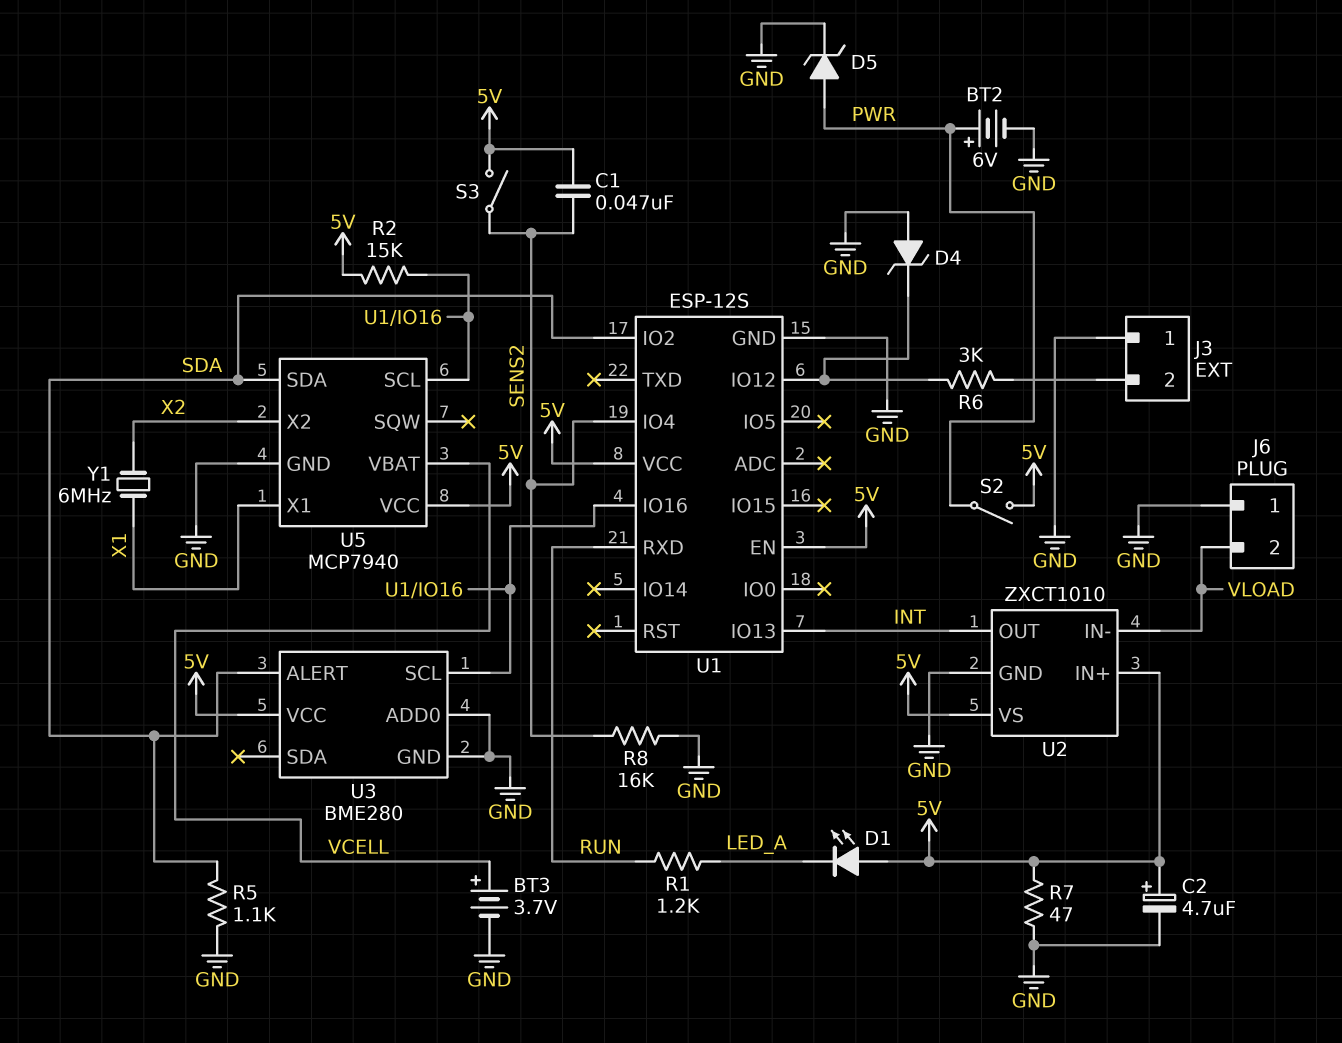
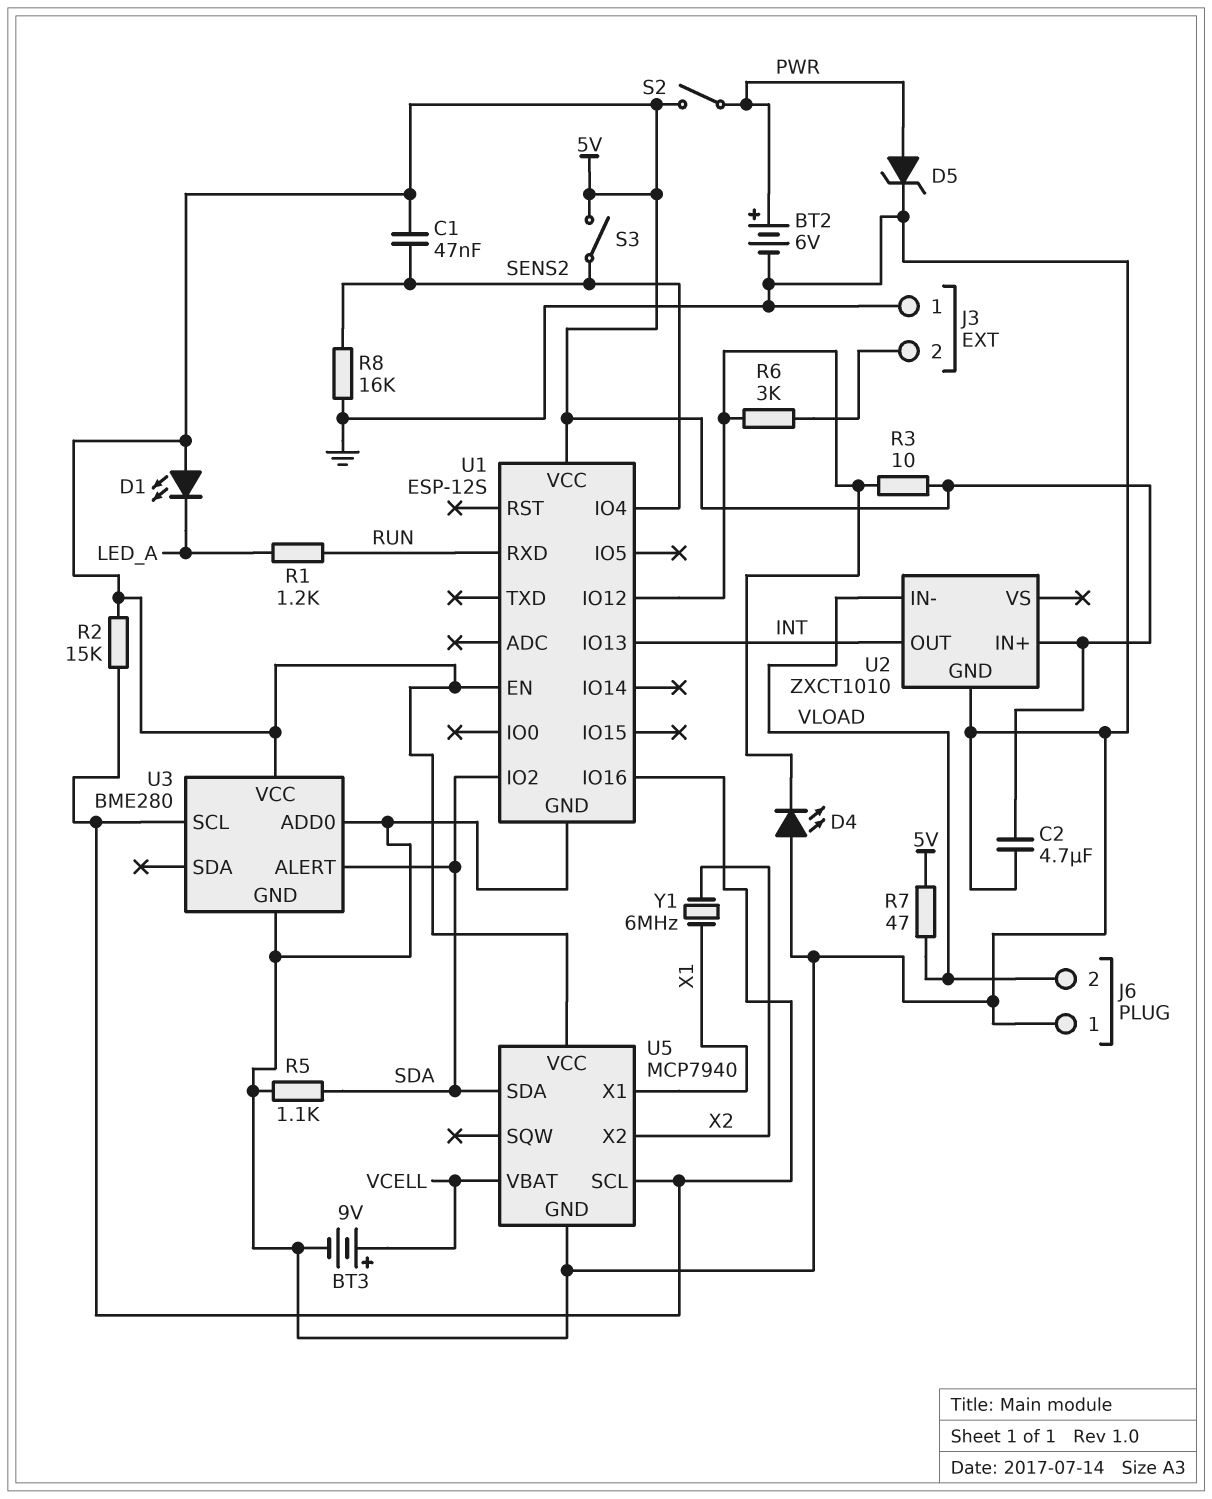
BT3: 3.7V (plus VCELL, minus GND) -> 9V (plus VCELL, minus GND)
C2: 4.7uF (plus 5V, minus GND) -> 4.7uF (5V, GND)
D4: zener (A GND, K U1/IO12) -> LED (A GND, K U1/IO12)
R3: none -> 10 (5V, U1/IO12)
R7: 47 (5V, GND) -> 47 (5V, VLOAD)
U2 pin VS: 5V -> none

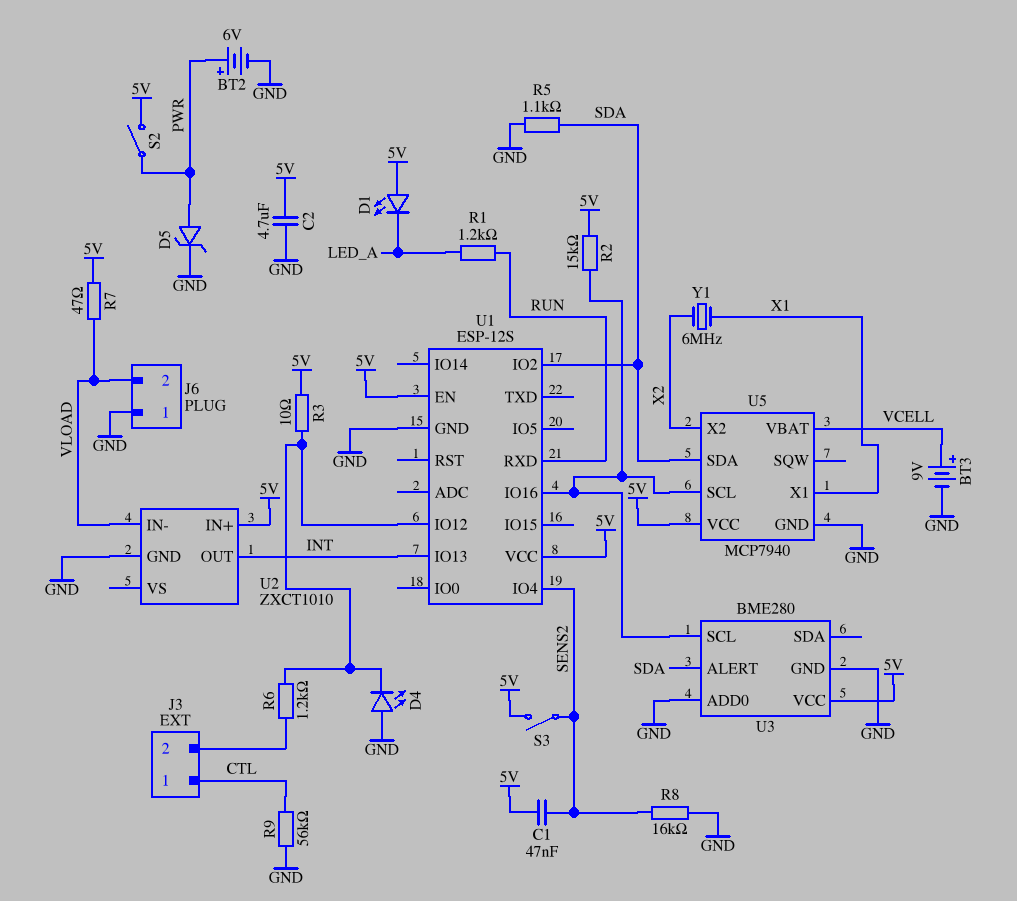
J3 pin 1: GND -> CTL
R6: 3k (J3/2, U1/IO12) -> 1.2k (J3/2, U1/IO12)
R9: none -> 56k (CTL, GND)

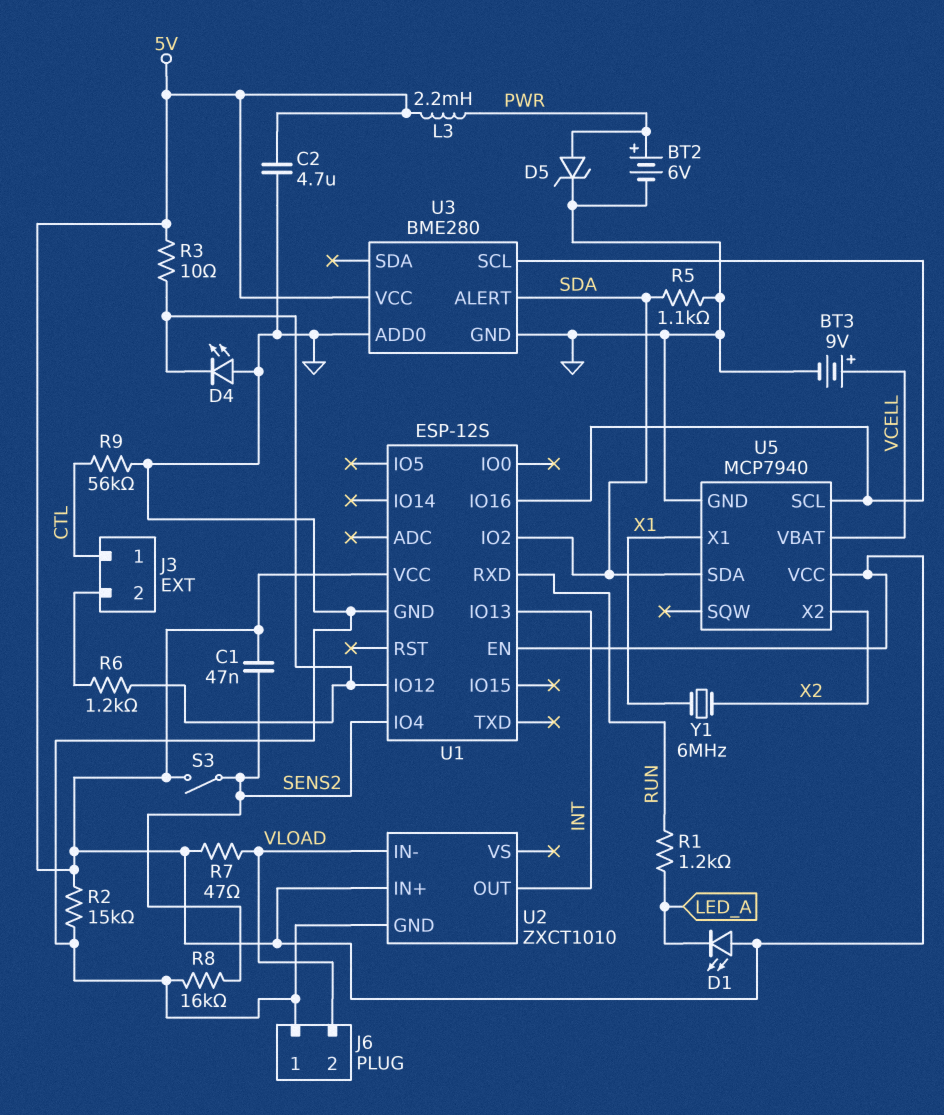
L3: none -> 2.2mH (5V, PWR)
R2: 15k (5V, U1/IO16) -> 15k (5V, GND)
S2: switch (5V, PWR) -> none

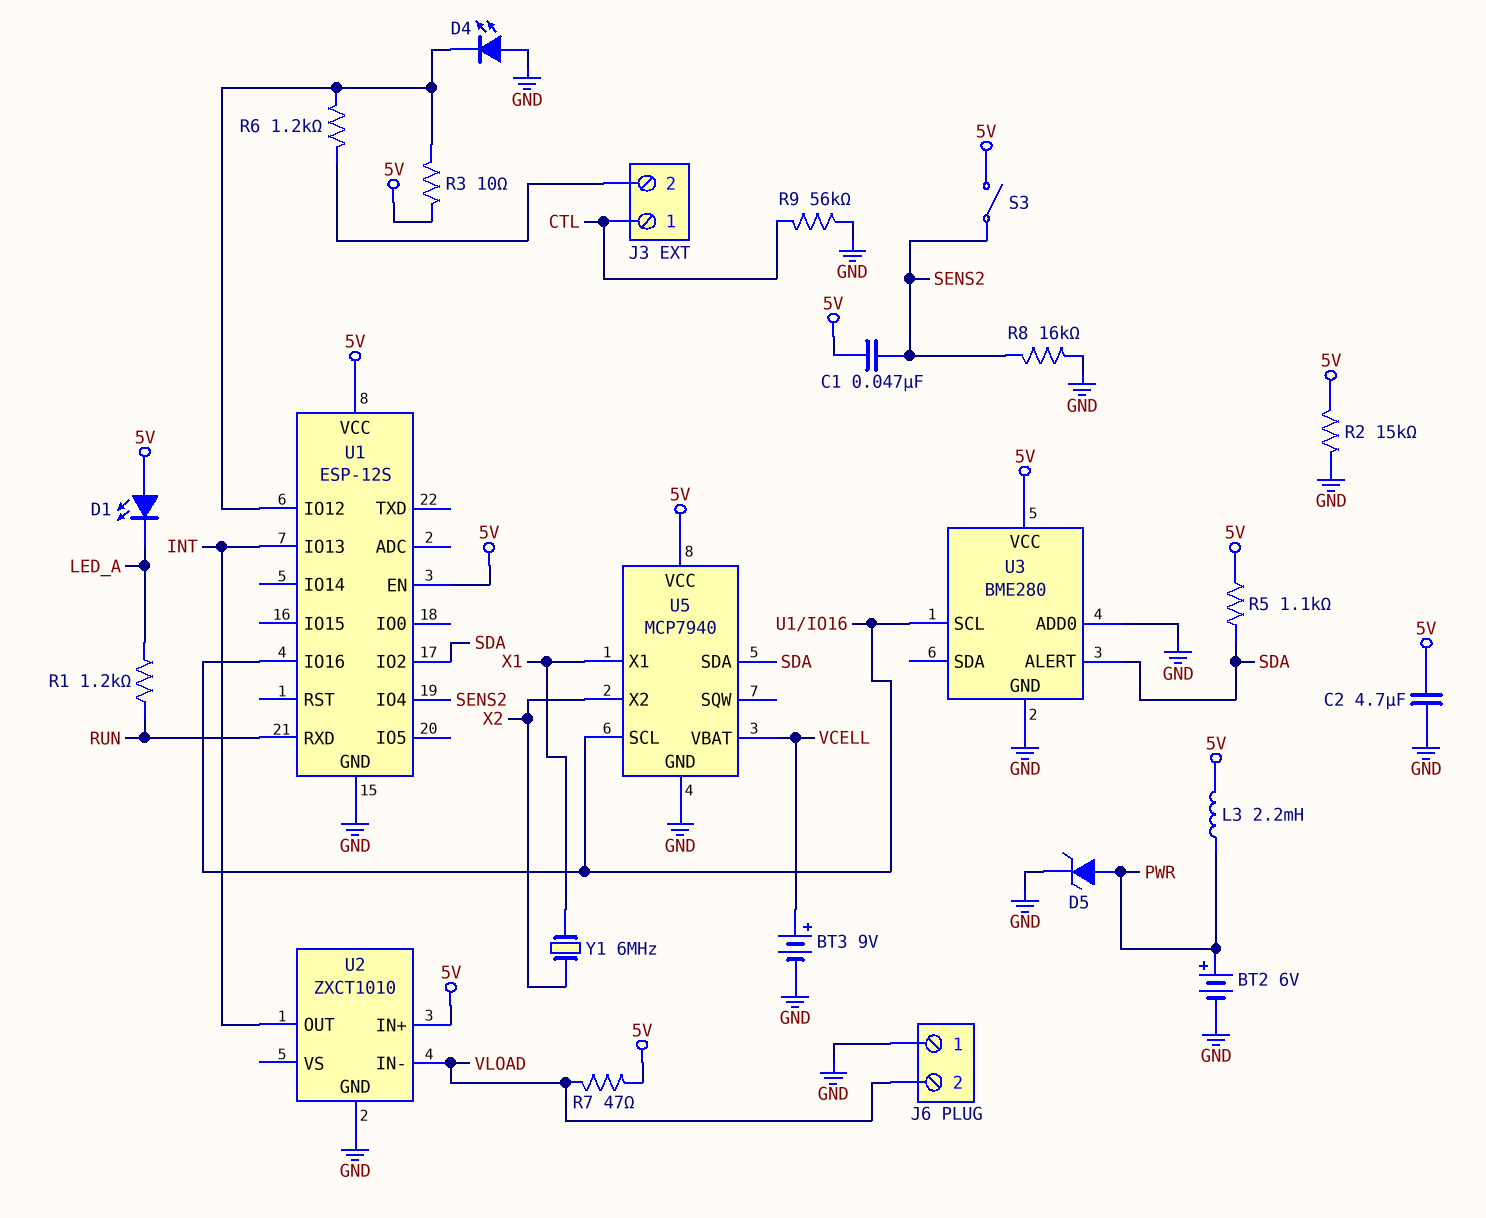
R5: 1.1k (GND, SDA) -> 1.1k (5V, SDA)

